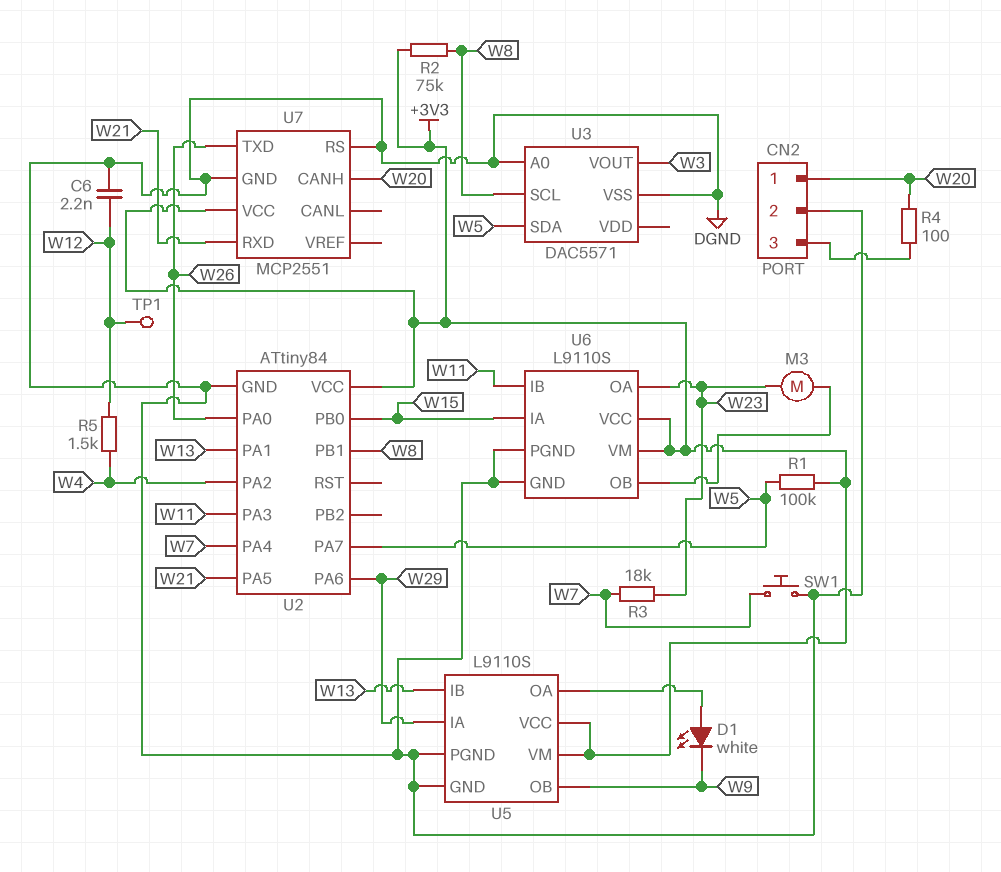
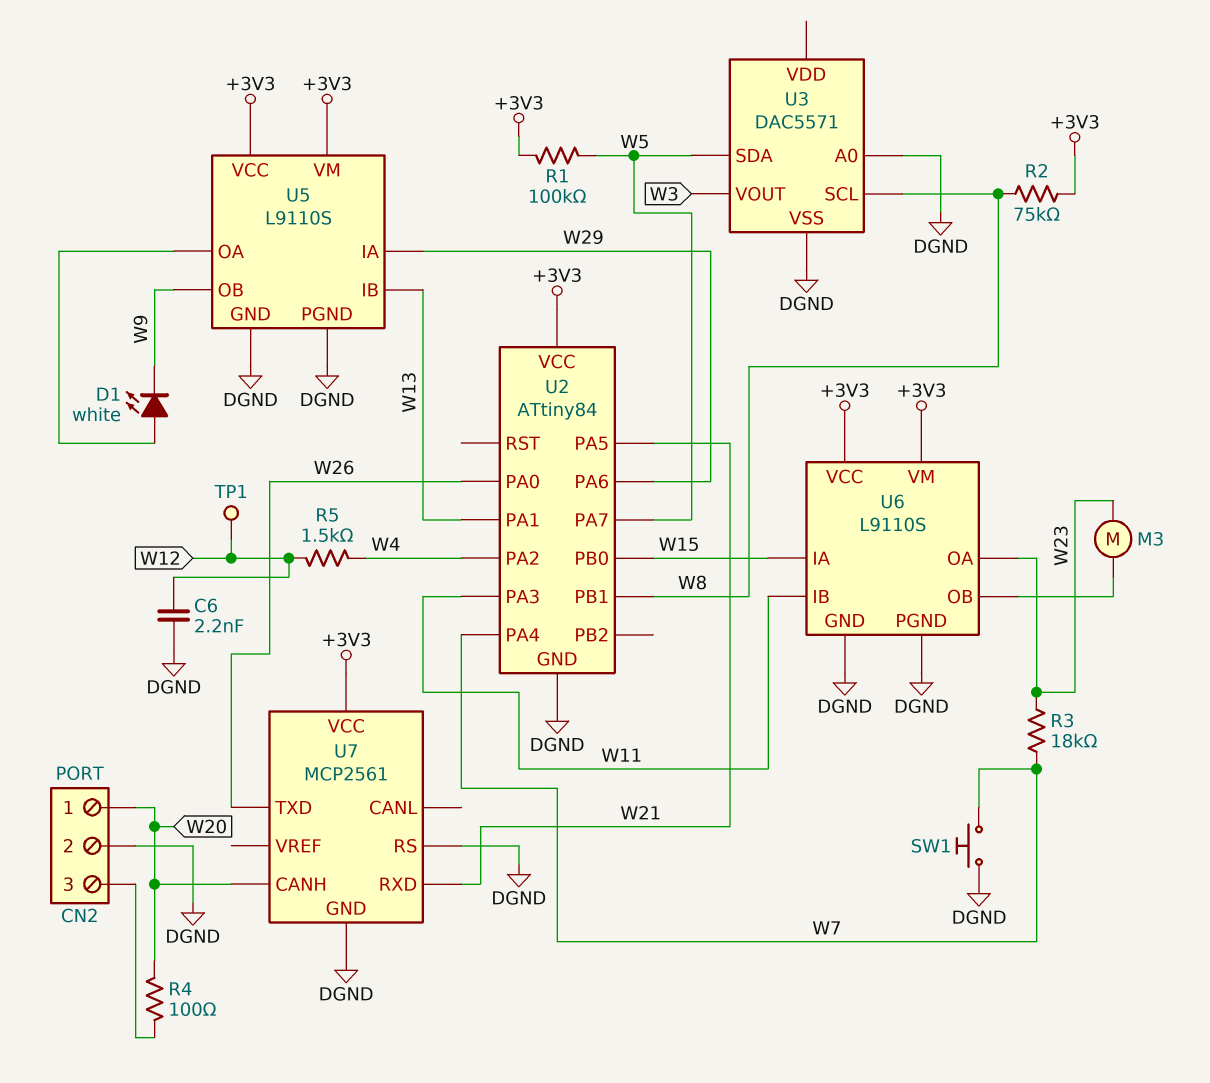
U7: MCP2551 -> MCP2561

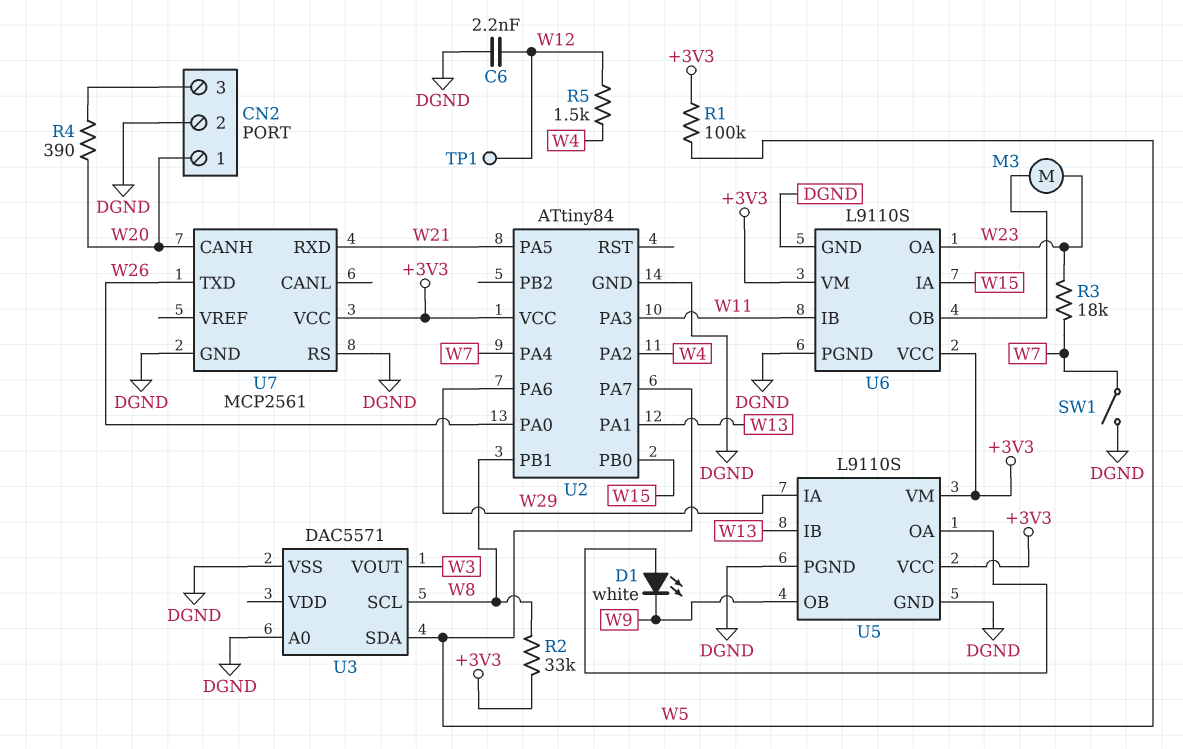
R2: 75k (+3V3, W8) -> 33k (+3V3, W8)
R4: 100 (CN2/3, W20) -> 390 (CN2/3, W20)
SW1: button (DGND, W7) -> switch (DGND, W7)

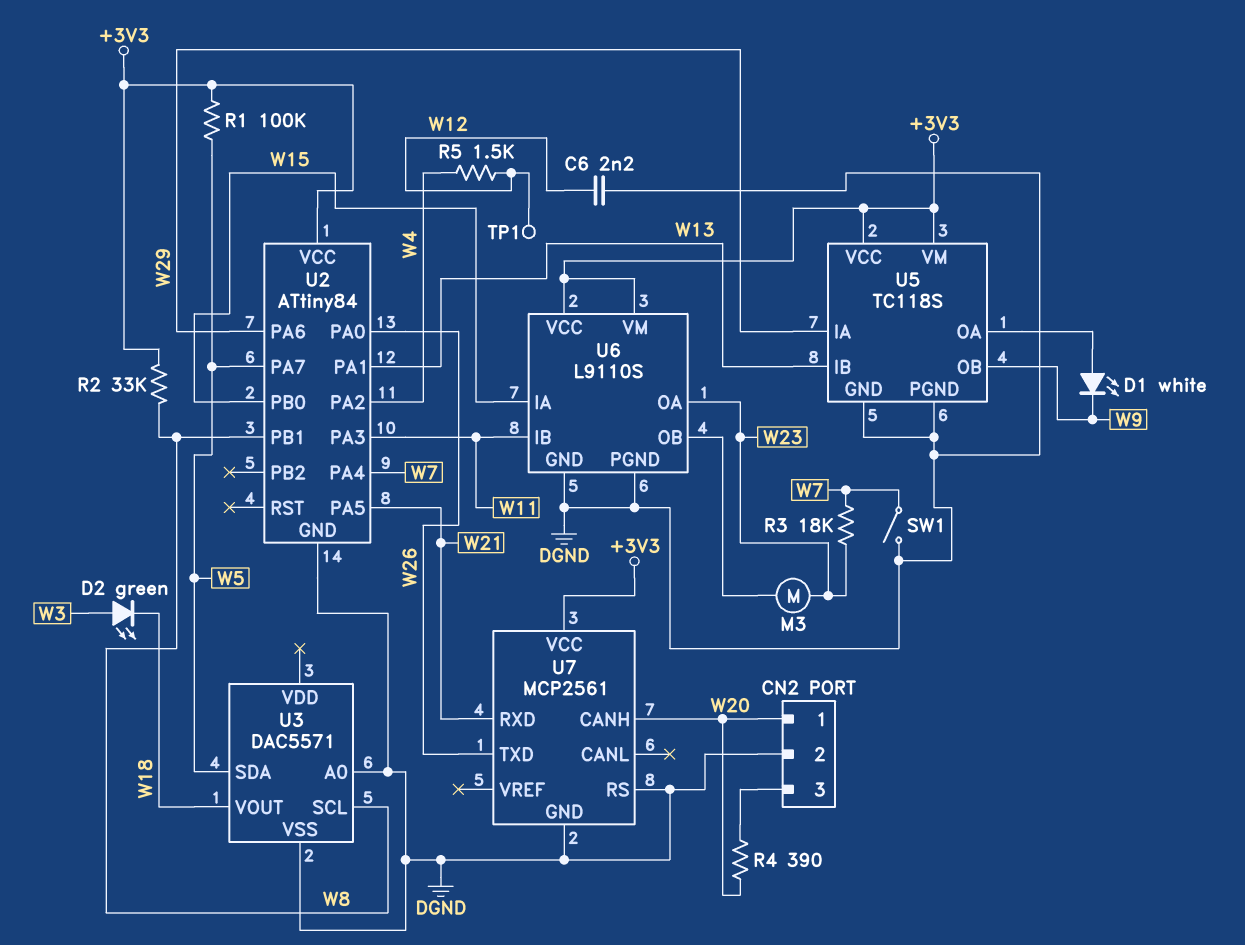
D2: none -> LED green (A W3, K W18)
U3 pin VOUT: W3 -> W18
U5: L9110S -> TC118S

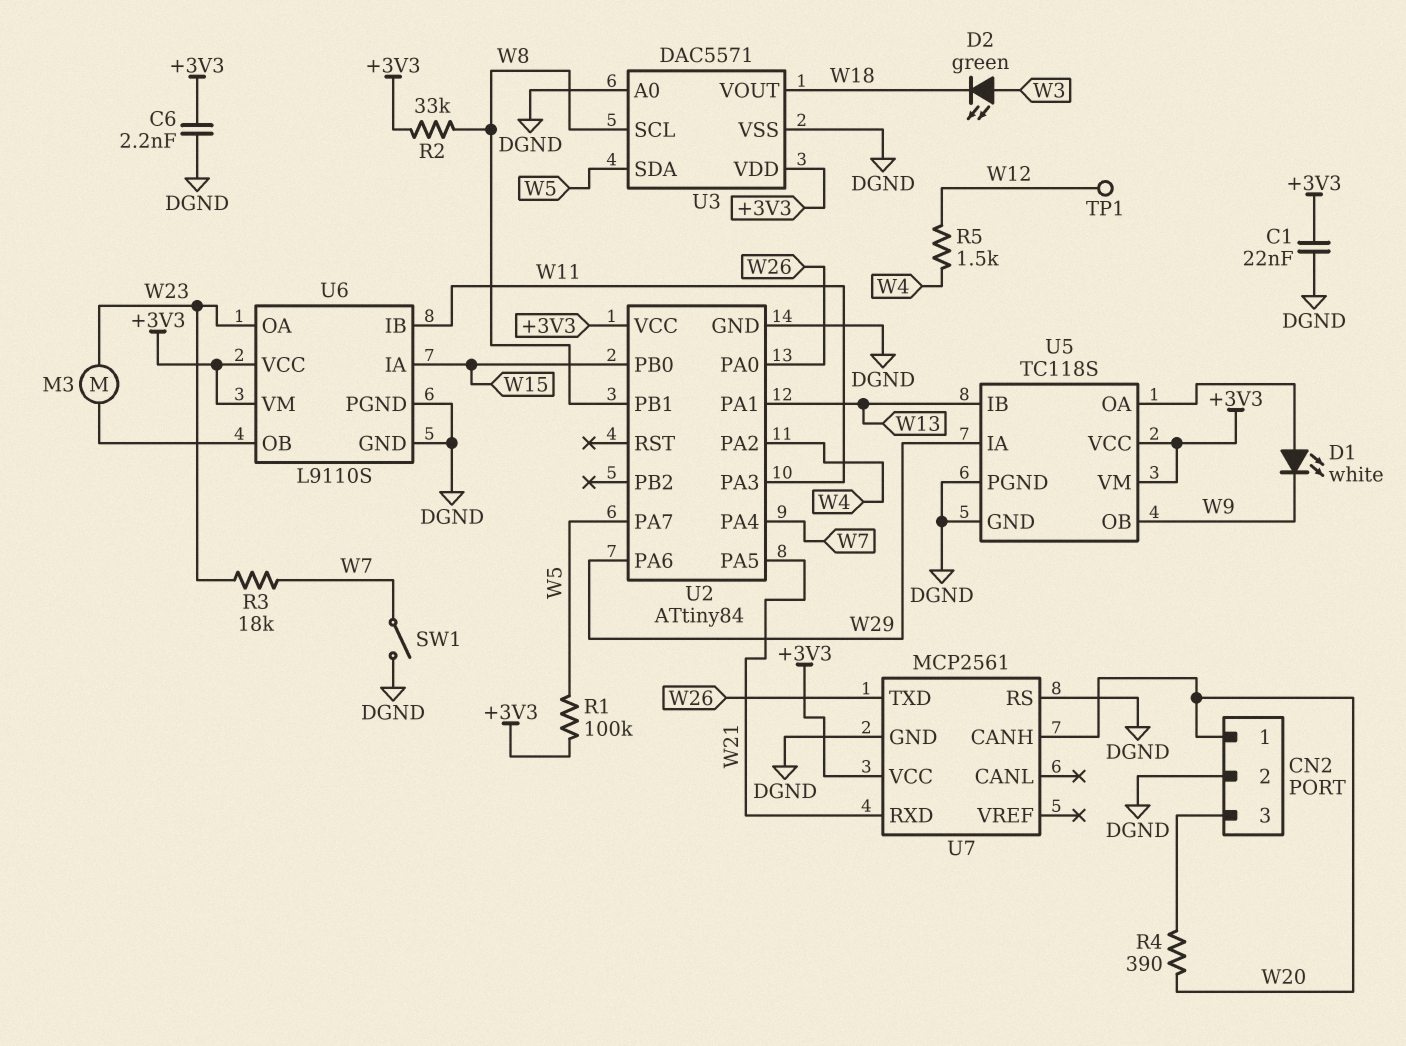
C1: none -> 22nF (+3V3, DGND)
C6: 2.2nF (DGND, W12) -> 2.2nF (+3V3, DGND)
U3 pin VDD: none -> +3V3

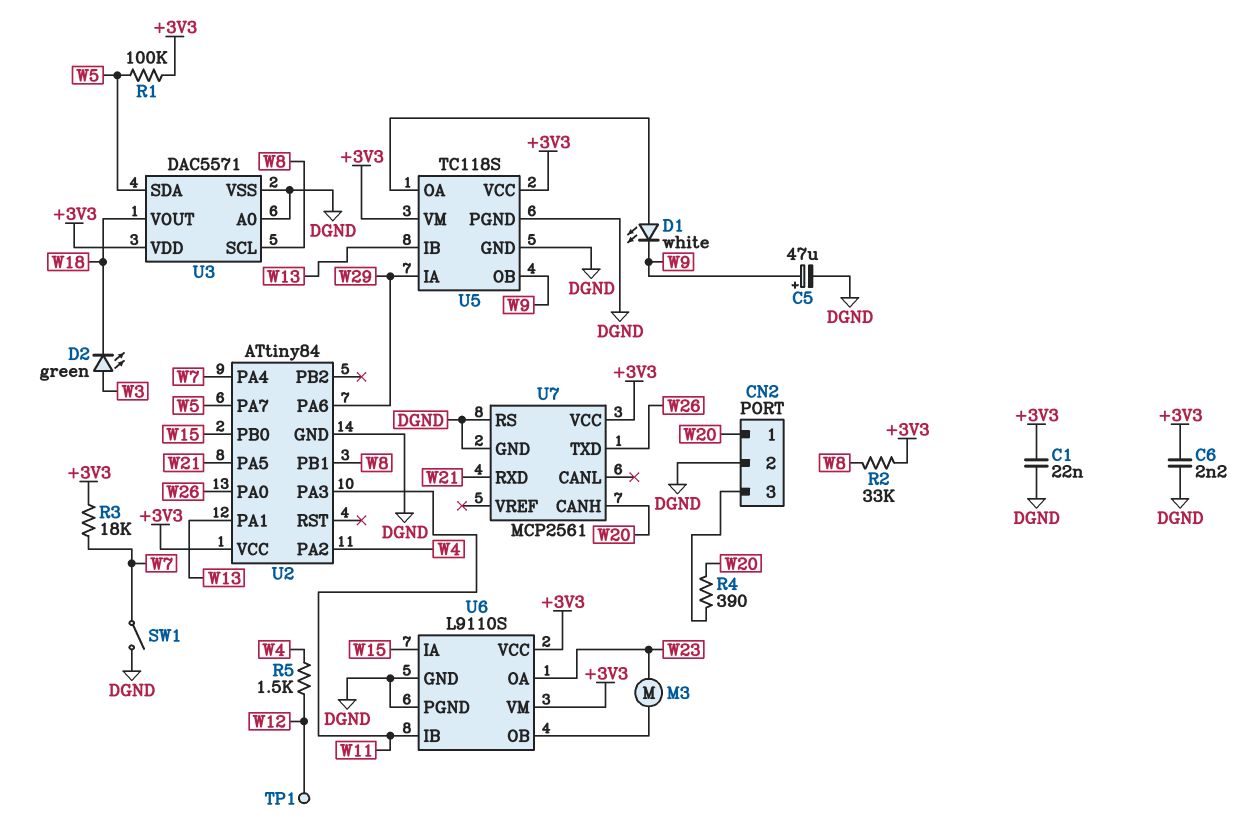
C5: none -> 47uF (plus W9, minus DGND)
R3: 18k (W7, W23) -> 18k (+3V3, W7)

